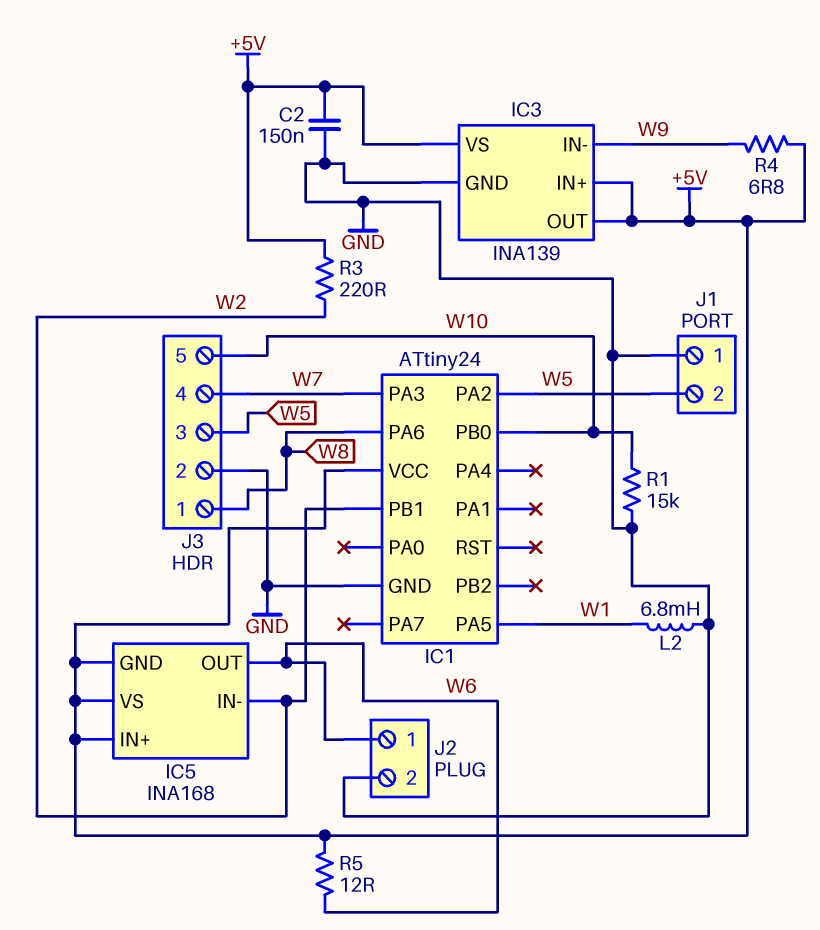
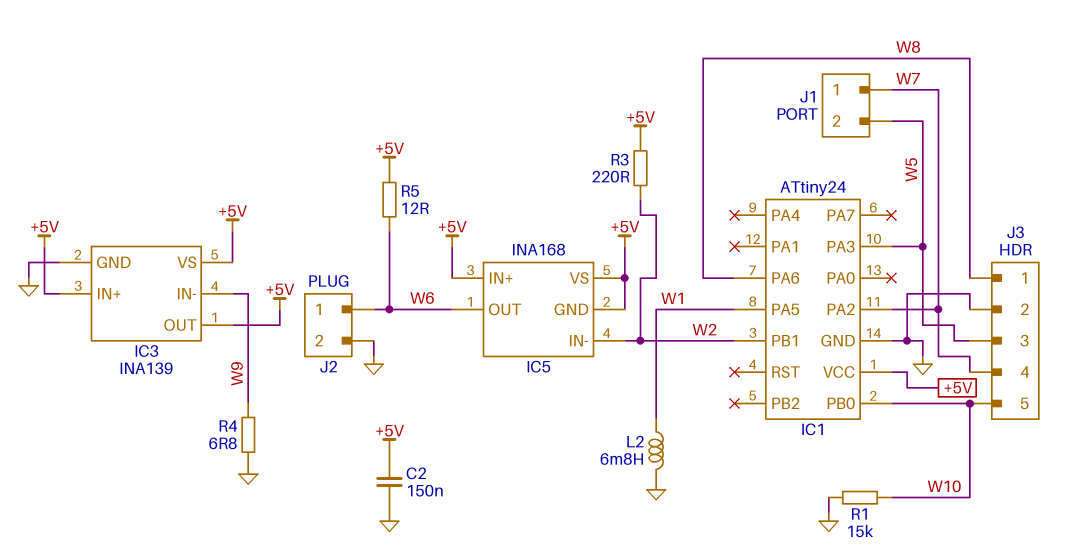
IC1 pin PA2: W5 -> W7
IC1 pin PA3: W7 -> W5
J1 pin 1: GND -> W7
R4: 6.8 (+5V, W9) -> 6.8 (GND, W9)

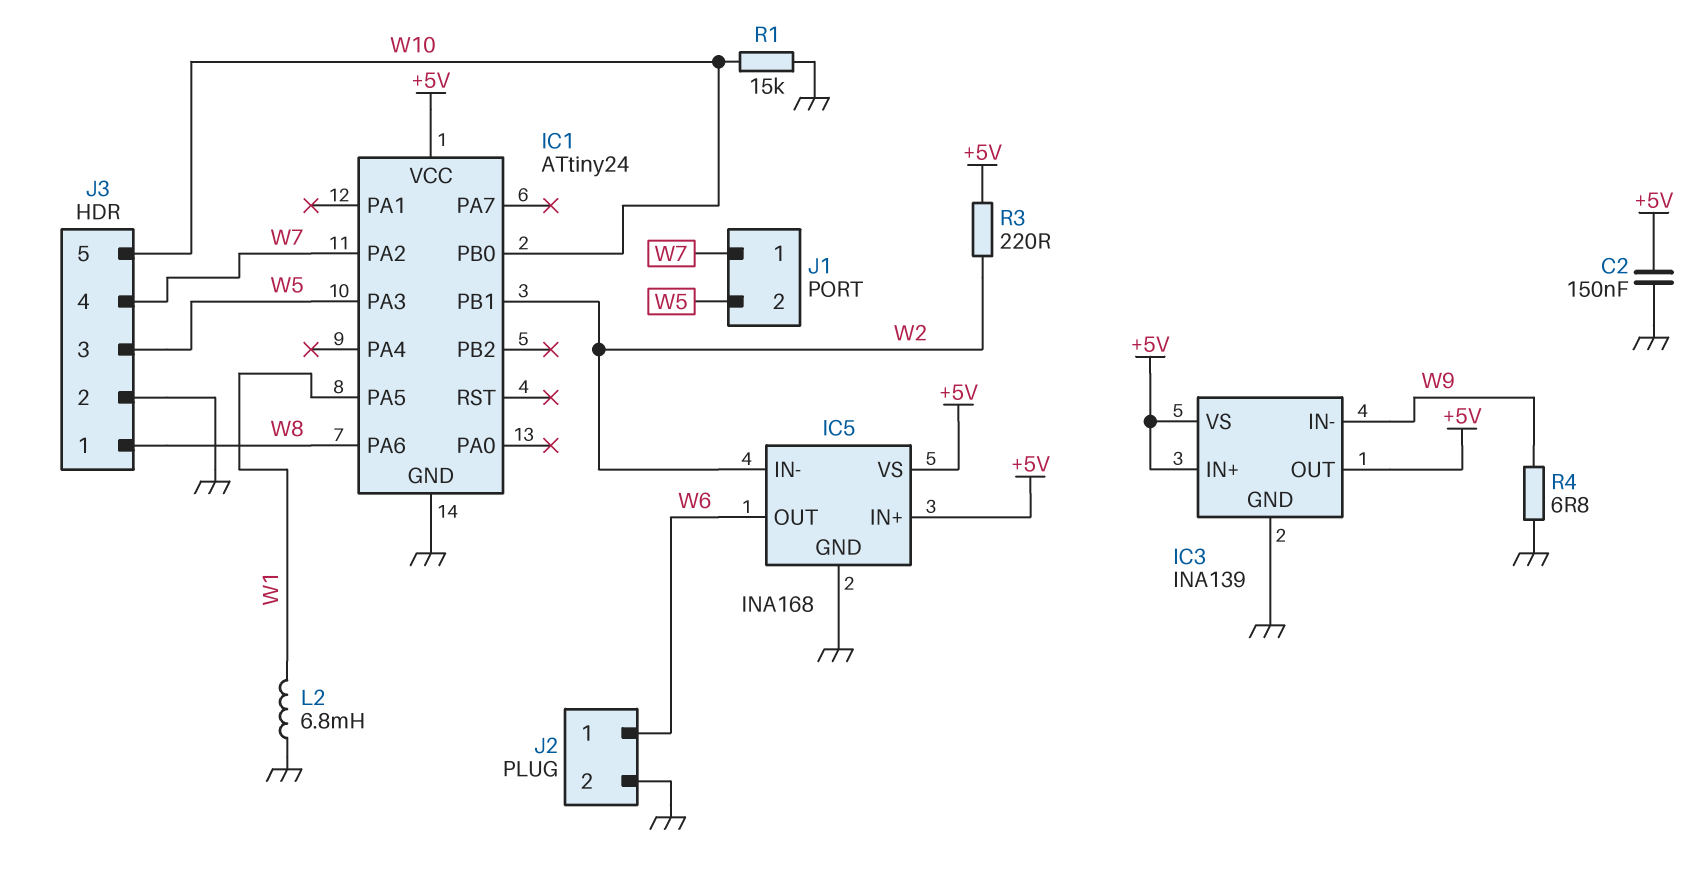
IC5 pin GND: +5V -> GND
R5: 12 (+5V, W6) -> none

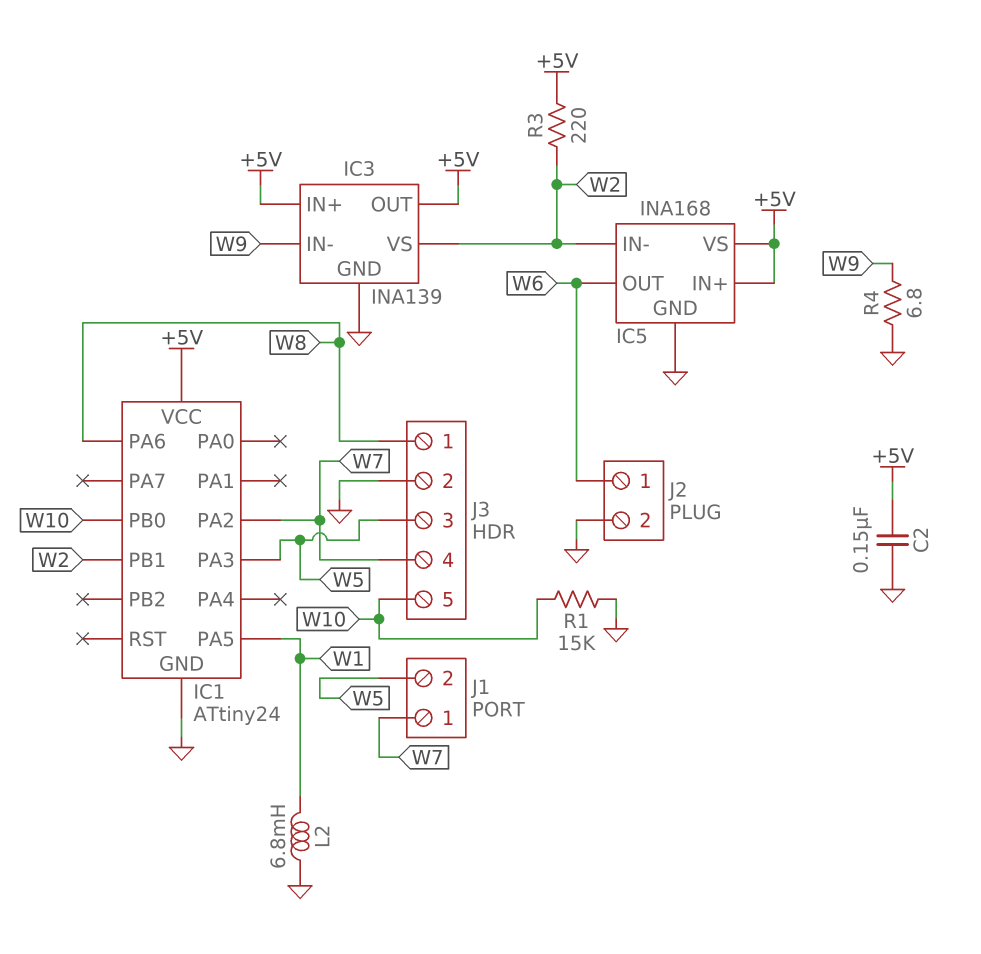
IC3 pin VS: +5V -> W2

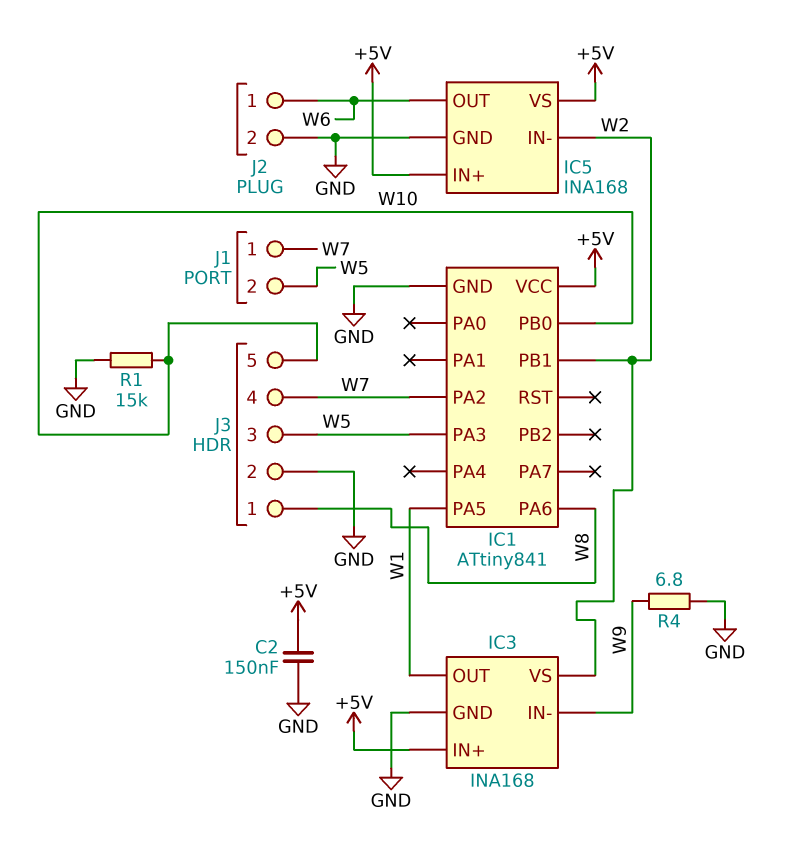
IC1: ATtiny24 -> ATtiny841
IC3: INA139 -> INA168
IC3 pin OUT: +5V -> W1
L2: 6.8mH (GND, W1) -> none
R3: 220 (+5V, W2) -> none

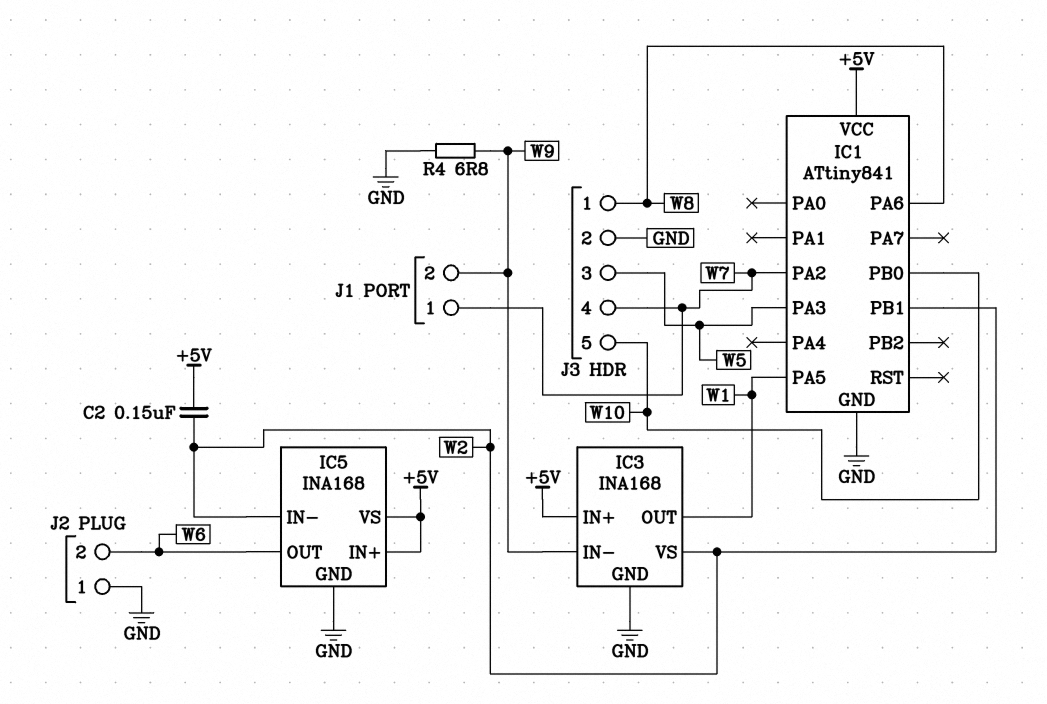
C2: 150nF (+5V, GND) -> 150nF (+5V, W2)
J1 pin 2: W5 -> W9
J2 pin 1: W6 -> GND
J2 pin 2: GND -> W6
R1: 15k (GND, W10) -> none

